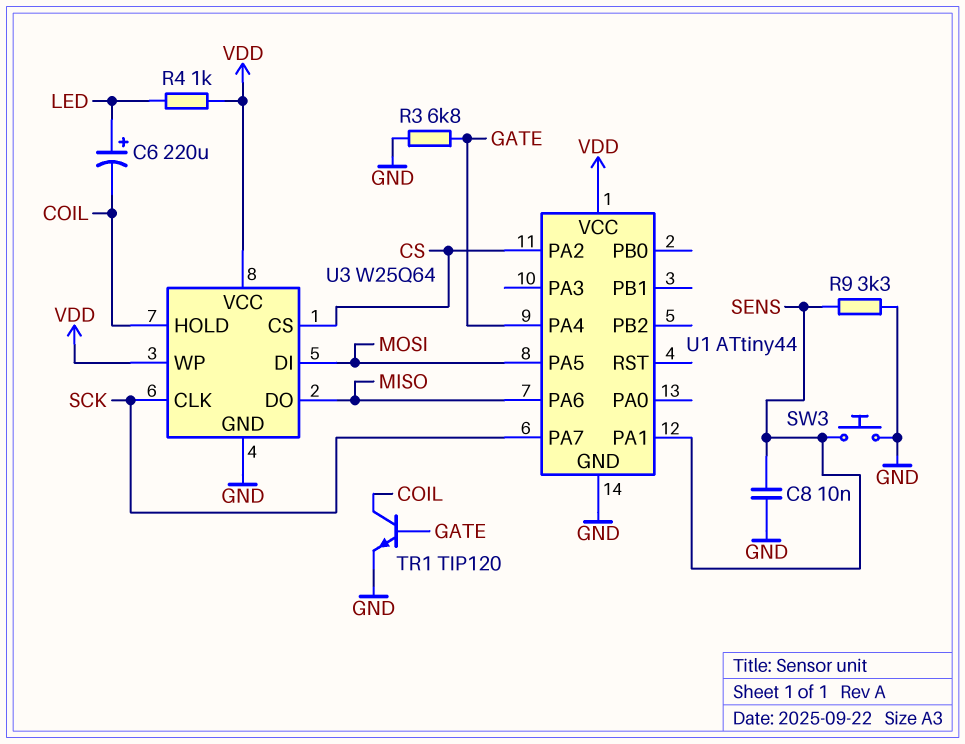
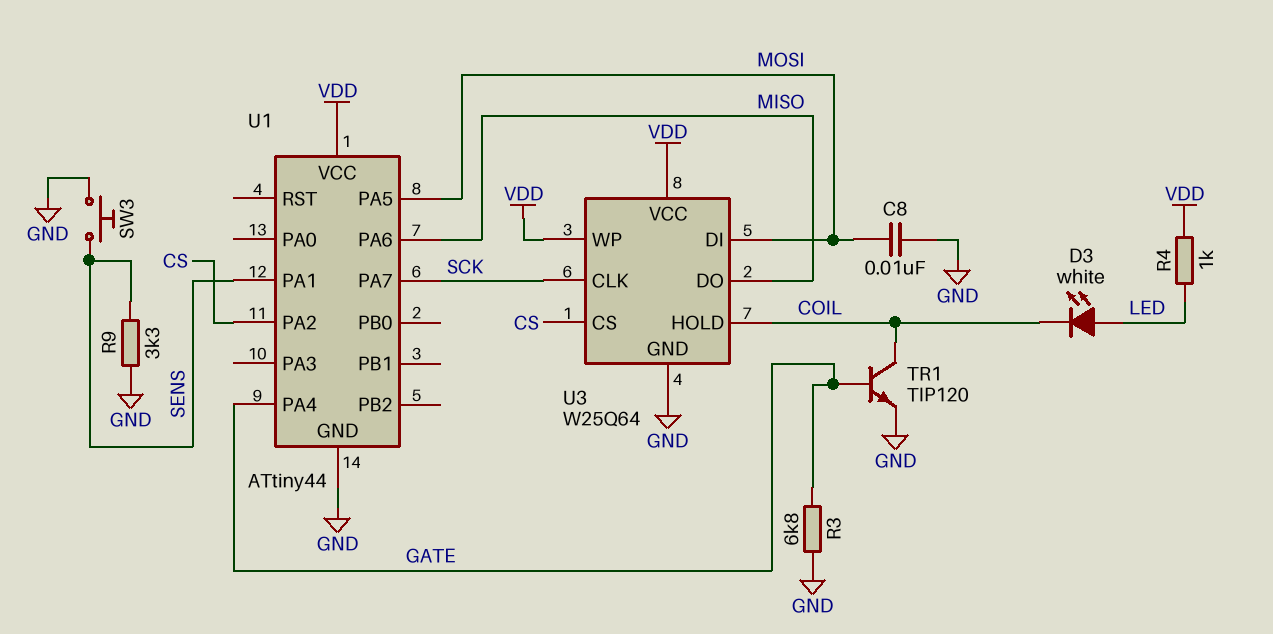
C6: 220uF (plus LED, minus COIL) -> none
C8: 10nF (GND, SENS) -> 10nF (GND, MOSI)
D3: none -> LED white (A LED, K COIL)

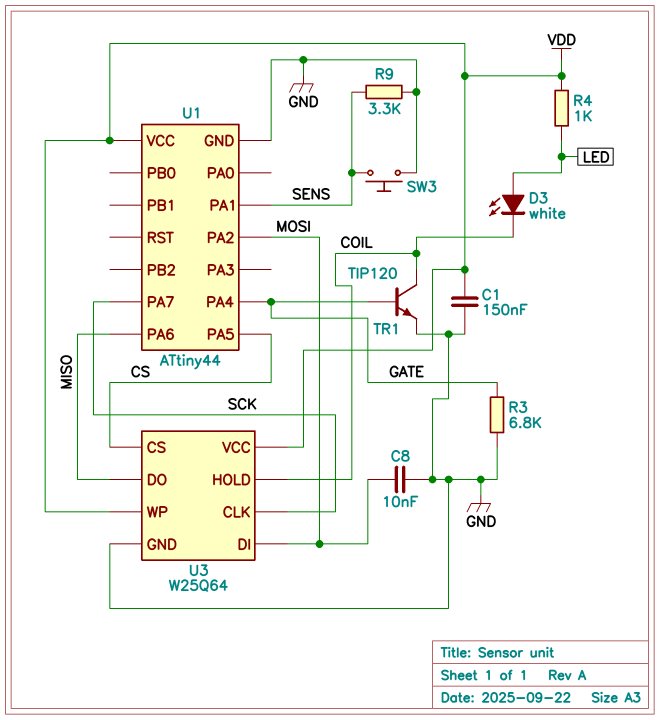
C1: none -> 150nF (GND, VDD)
U1 pin PA2: CS -> MOSI
U1 pin PA5: MOSI -> CS

